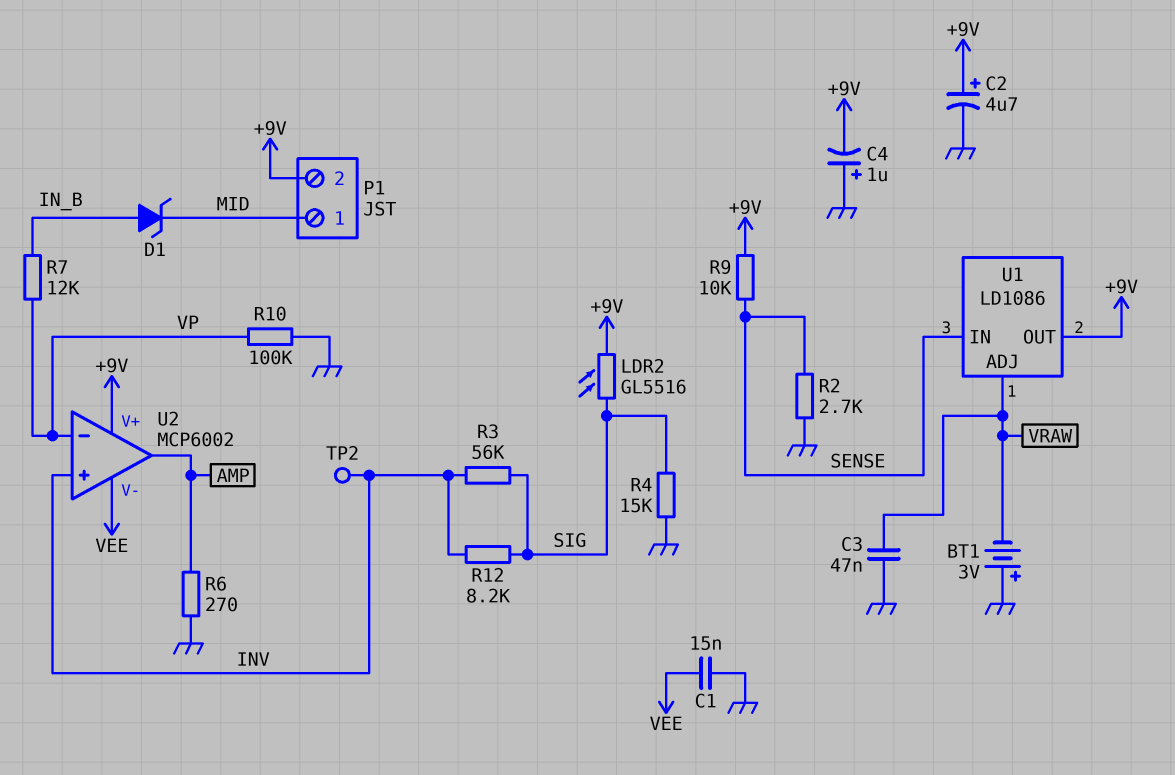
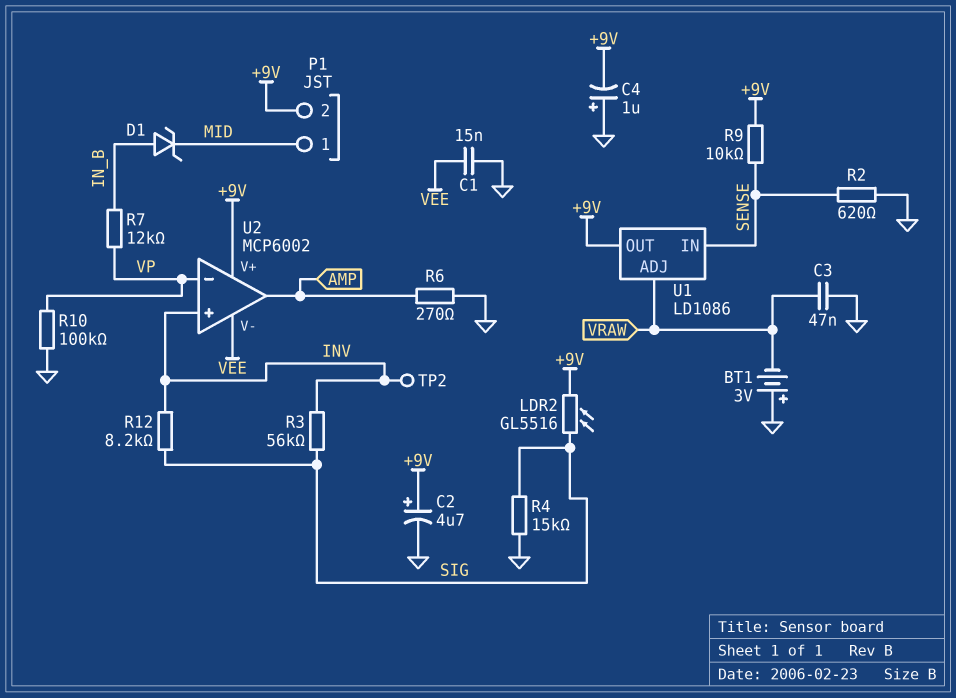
R2: 2.7k (GND, SENSE) -> 620 (GND, SENSE)

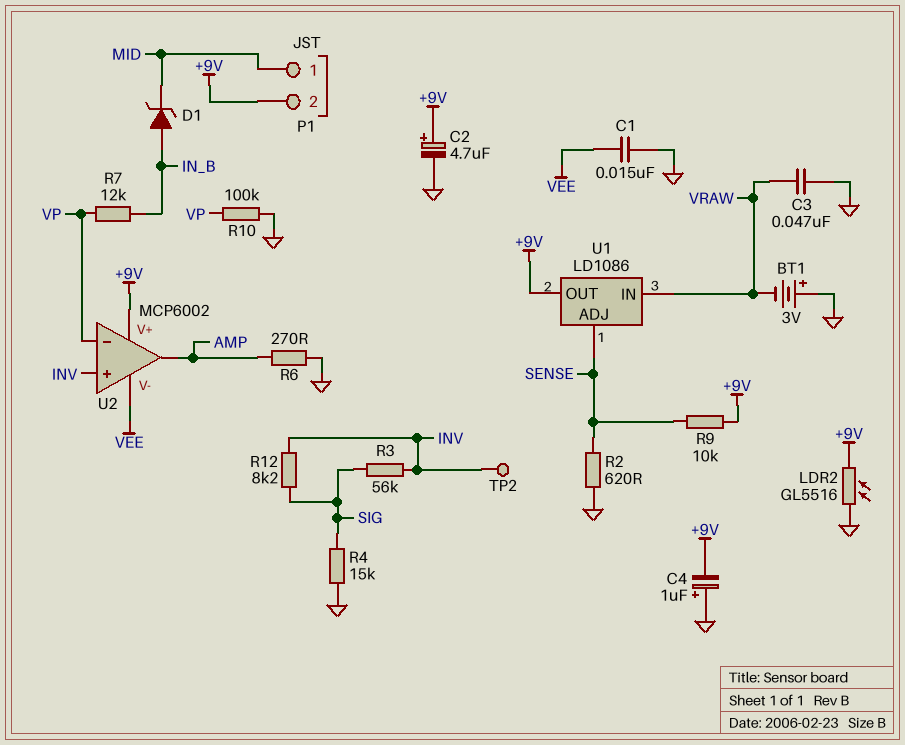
LDR2: GL5516 (+9V, SIG) -> GL5516 (+9V, GND)
U1 pin ADJ: VRAW -> SENSE
U1 pin IN: SENSE -> VRAW

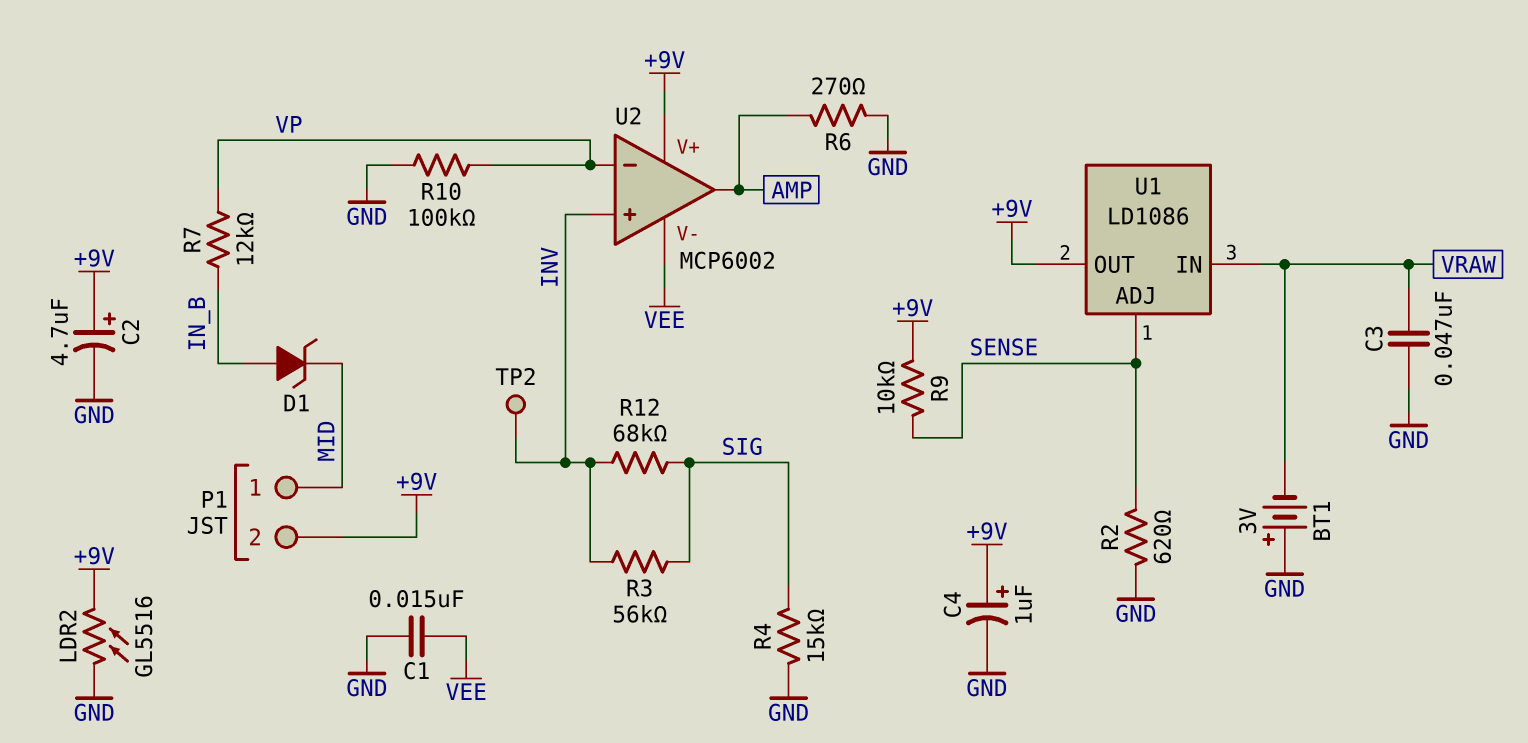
C4: 1uF (plus GND, minus +9V) -> 1uF (plus +9V, minus GND)
R12: 8.2k (INV, SIG) -> 68k (INV, SIG)

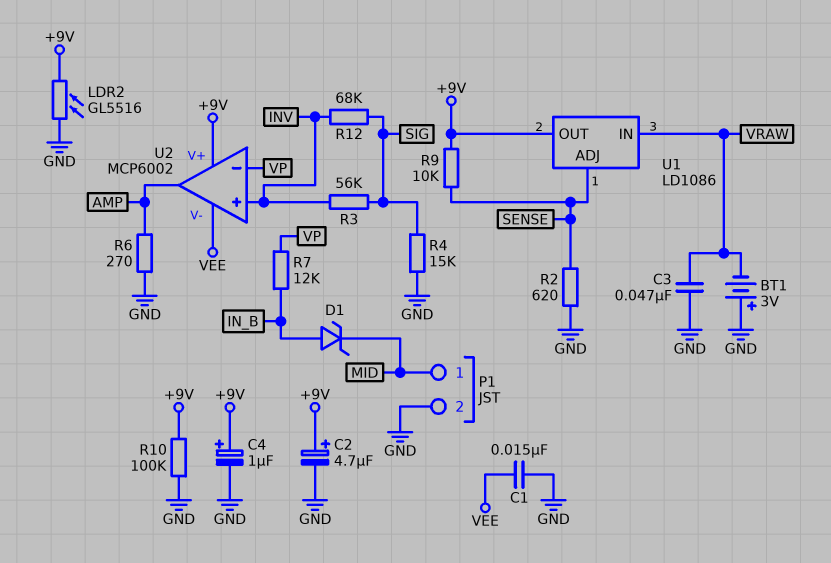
P1 pin 2: +9V -> GND
R10: 100k (GND, VP) -> 100k (+9V, GND)
TP2: test point (INV) -> none

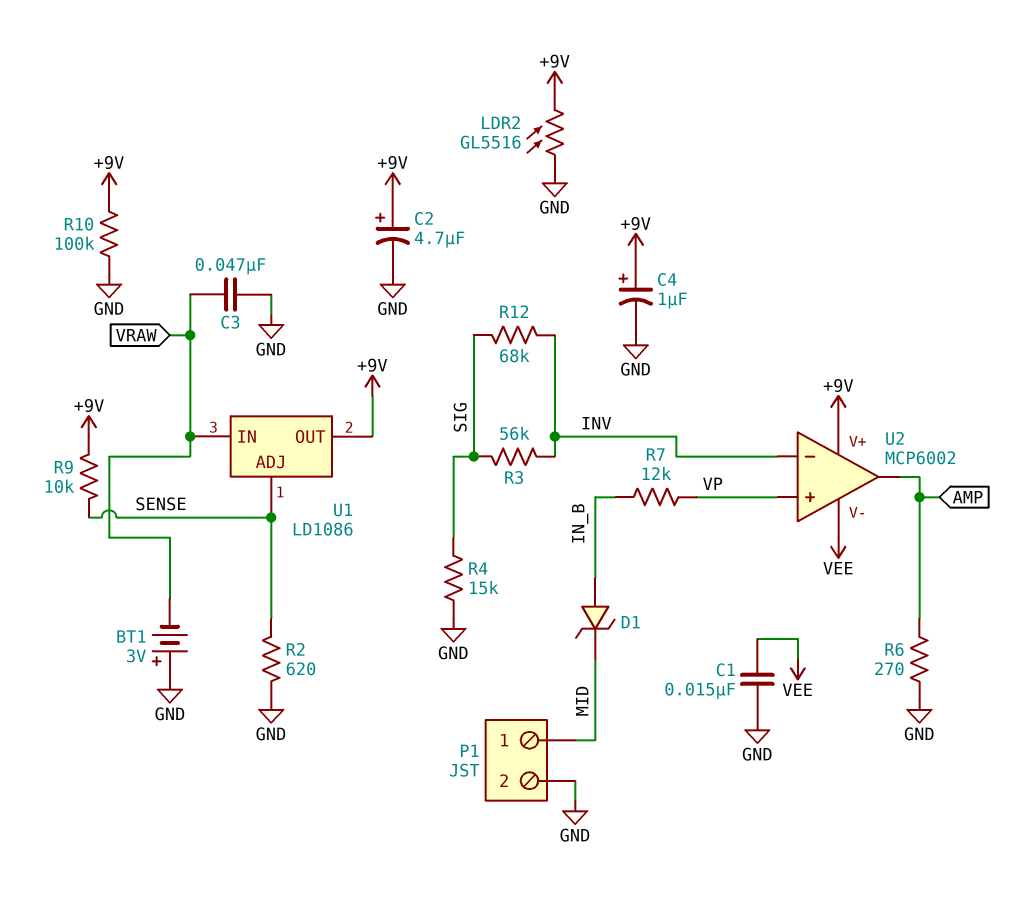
U2 pin in+: INV -> VP
U2 pin in-: VP -> INV

